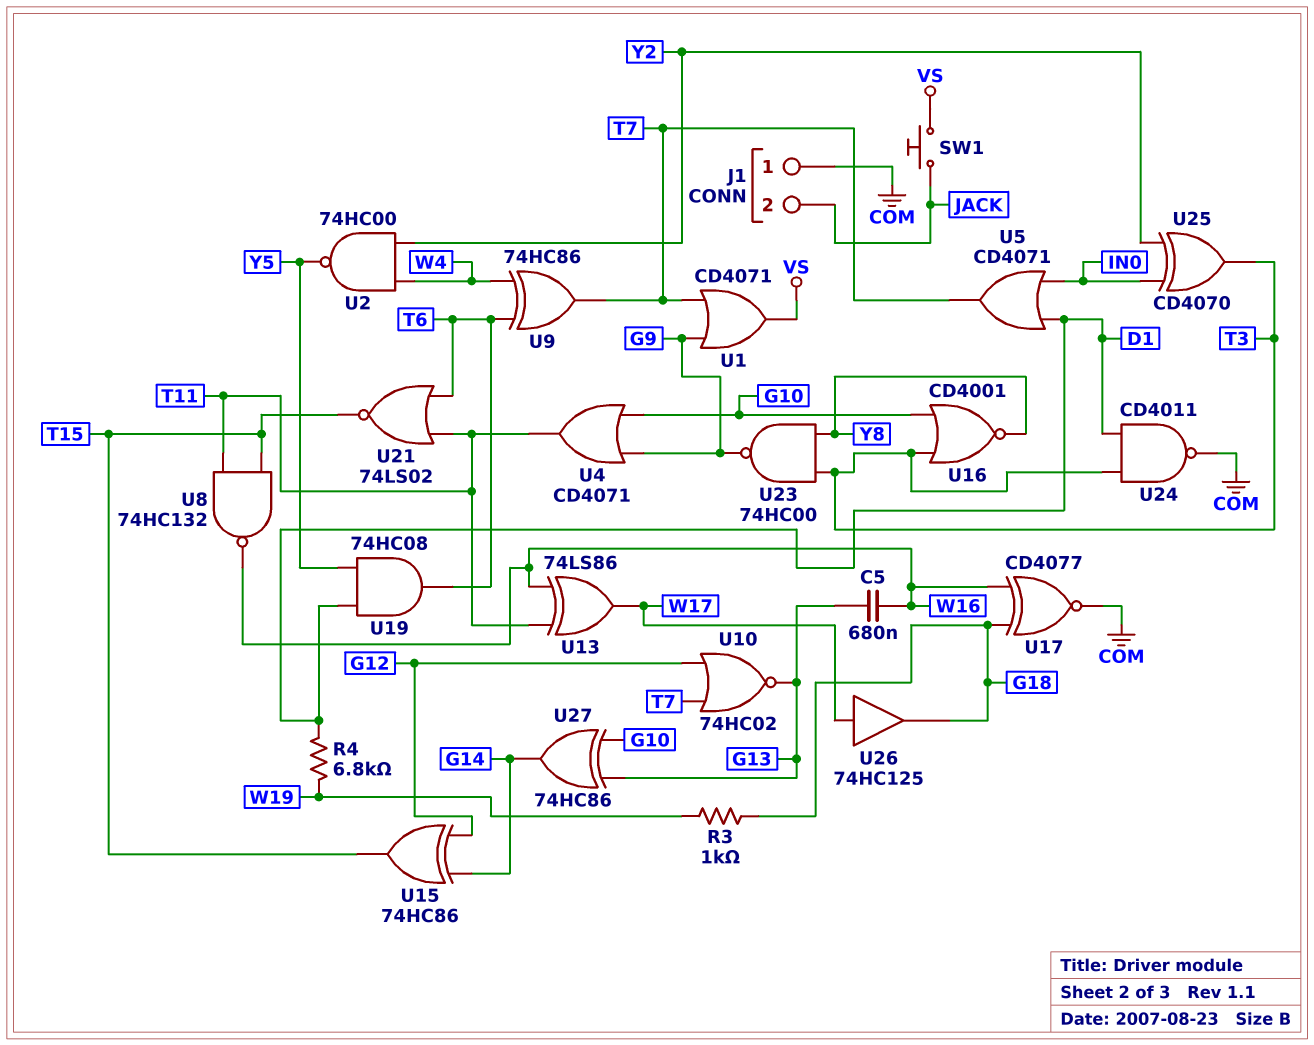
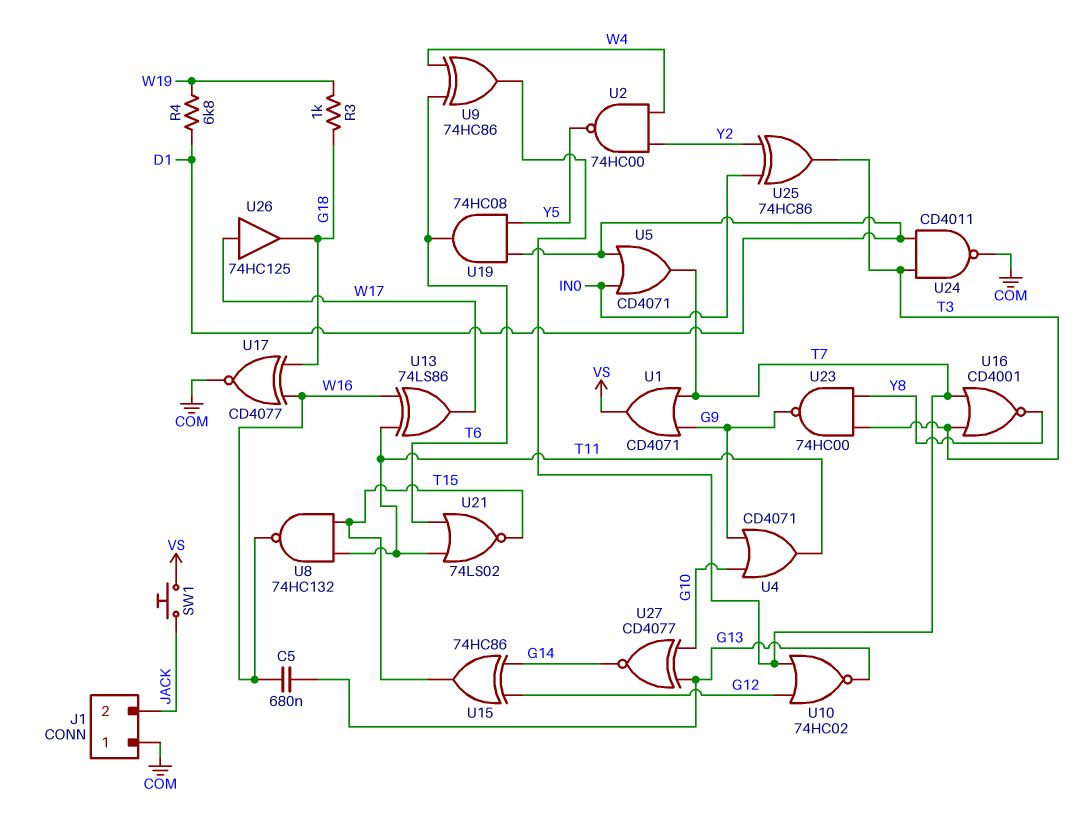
U16: NOR CD4001 (in G10, in T3, out Y8) -> NOR CD4001 (in T3, in T7, out Y8)
U25: XOR CD4070 (in IN0, in Y2, out T3) -> XOR 74HC86 (in IN0, in Y2, out T3)
U27: XOR 74HC86 (in G10, in G13, out G14) -> XNOR CD4077 (in G10, in G13, out G14)

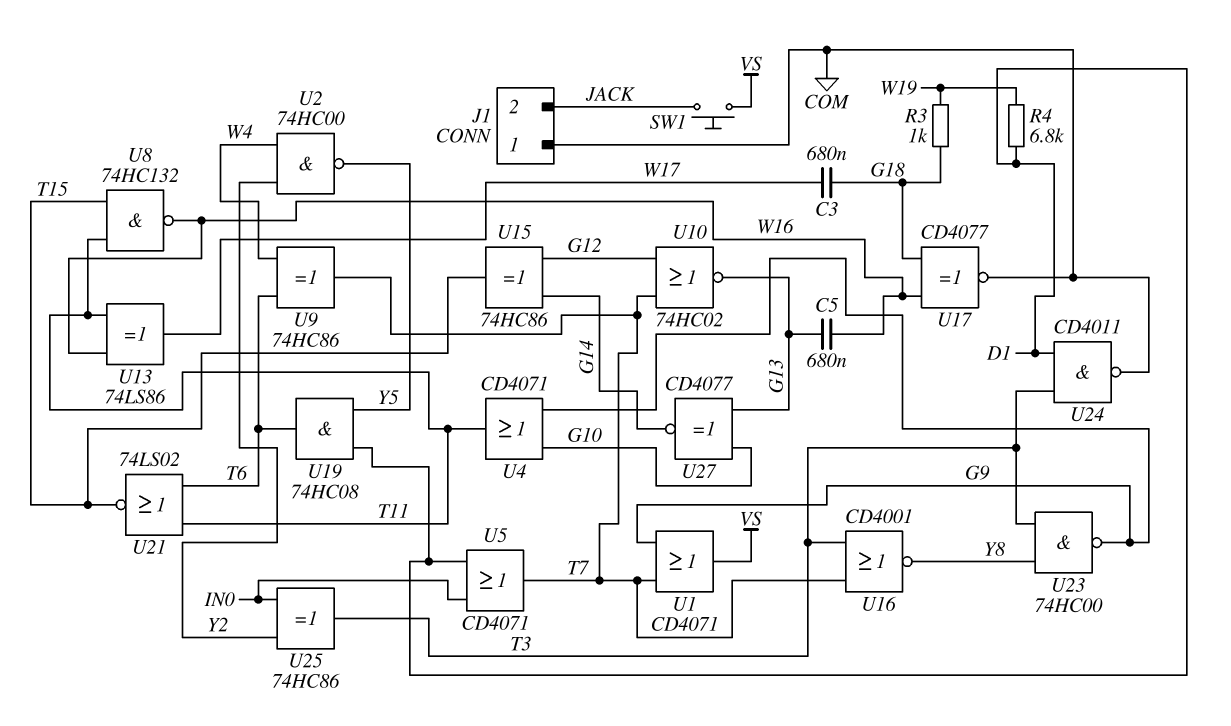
C3: none -> 680nF (G18, W17)
U26: buffer 74HC125 (in W17, out G18) -> none

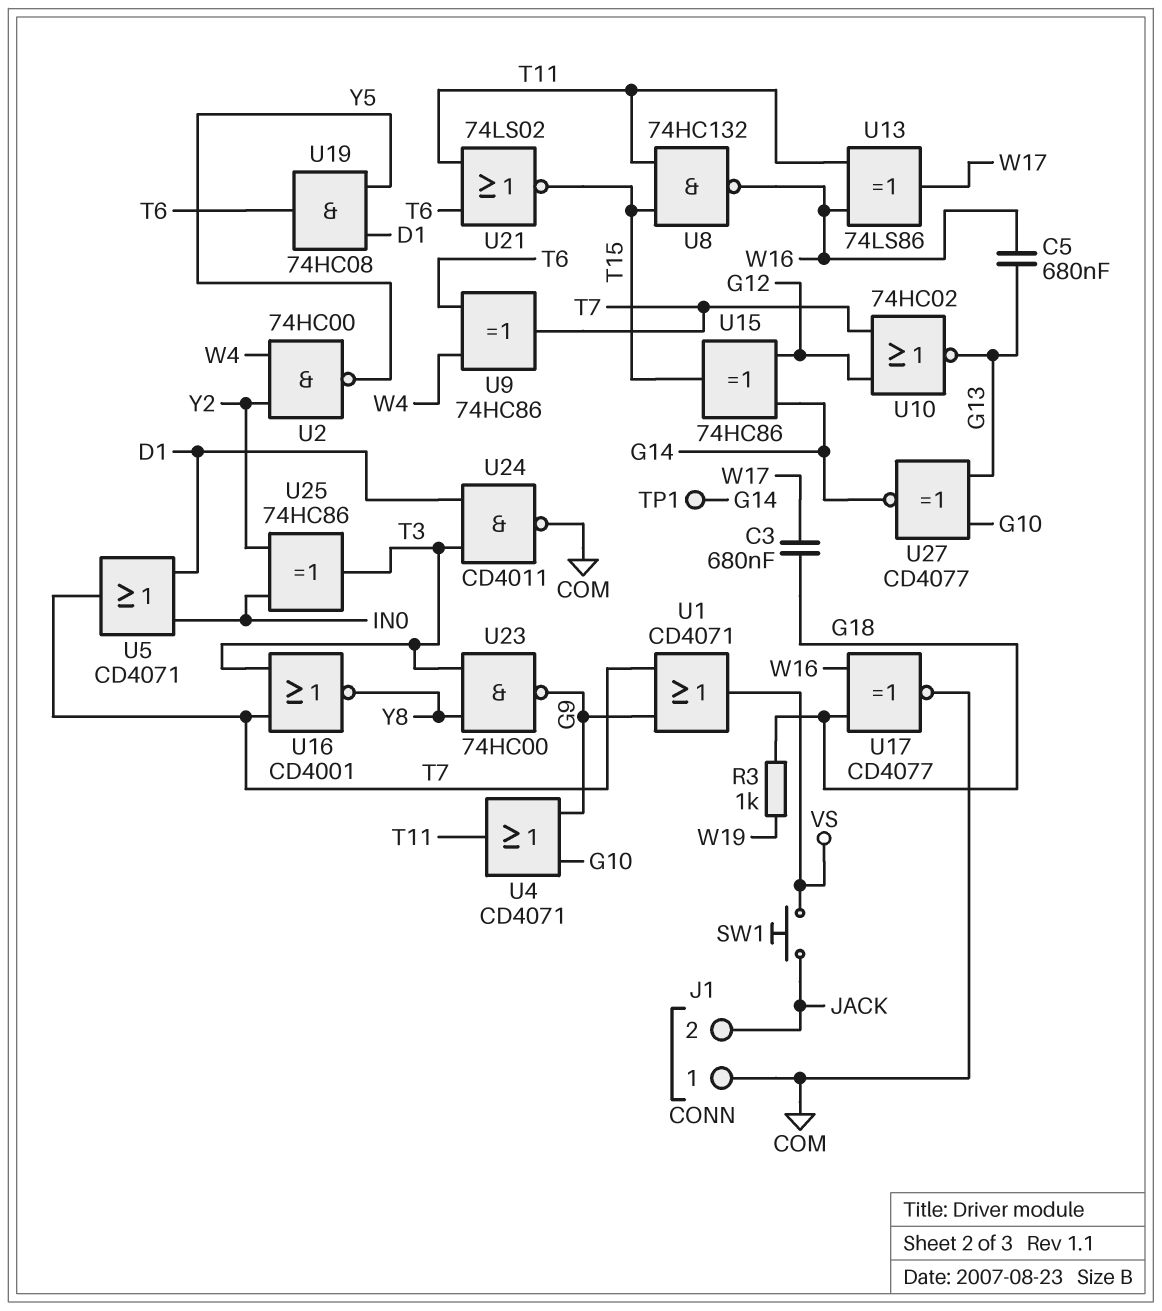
R4: 6.8k (D1, W19) -> none
TP1: none -> test point (G14)

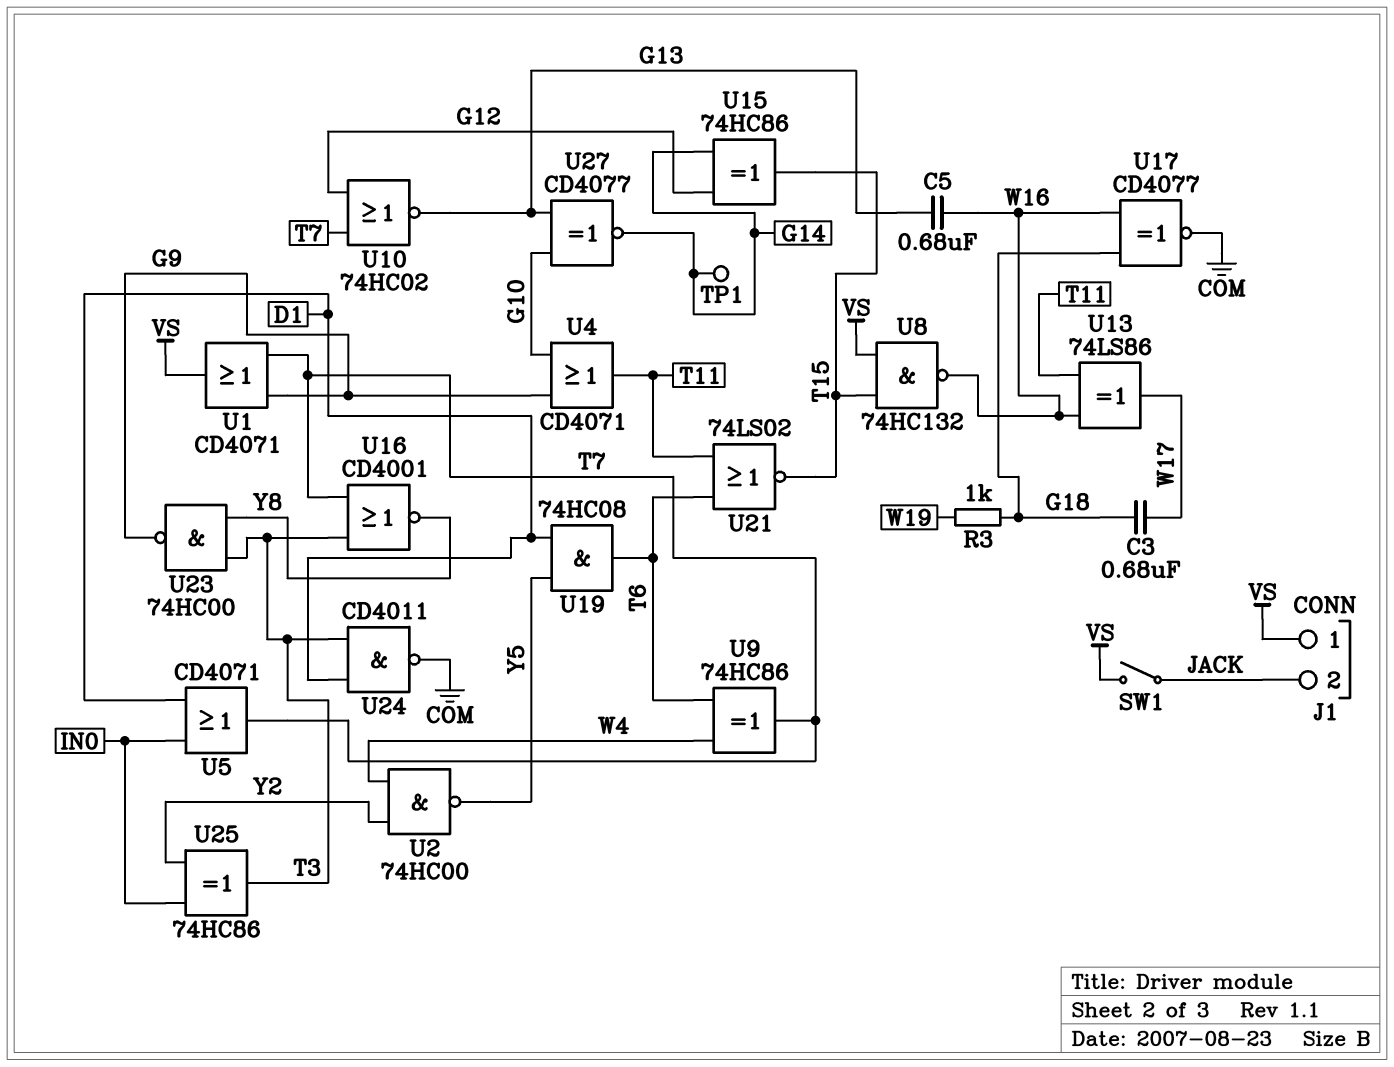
J1 pin 1: COM -> VS
SW1: button (JACK, VS) -> switch (JACK, VS)
U8: NAND 74HC132 (in T11, in T15, out W16) -> NAND 74HC132 (in T15, in VS, out W16)

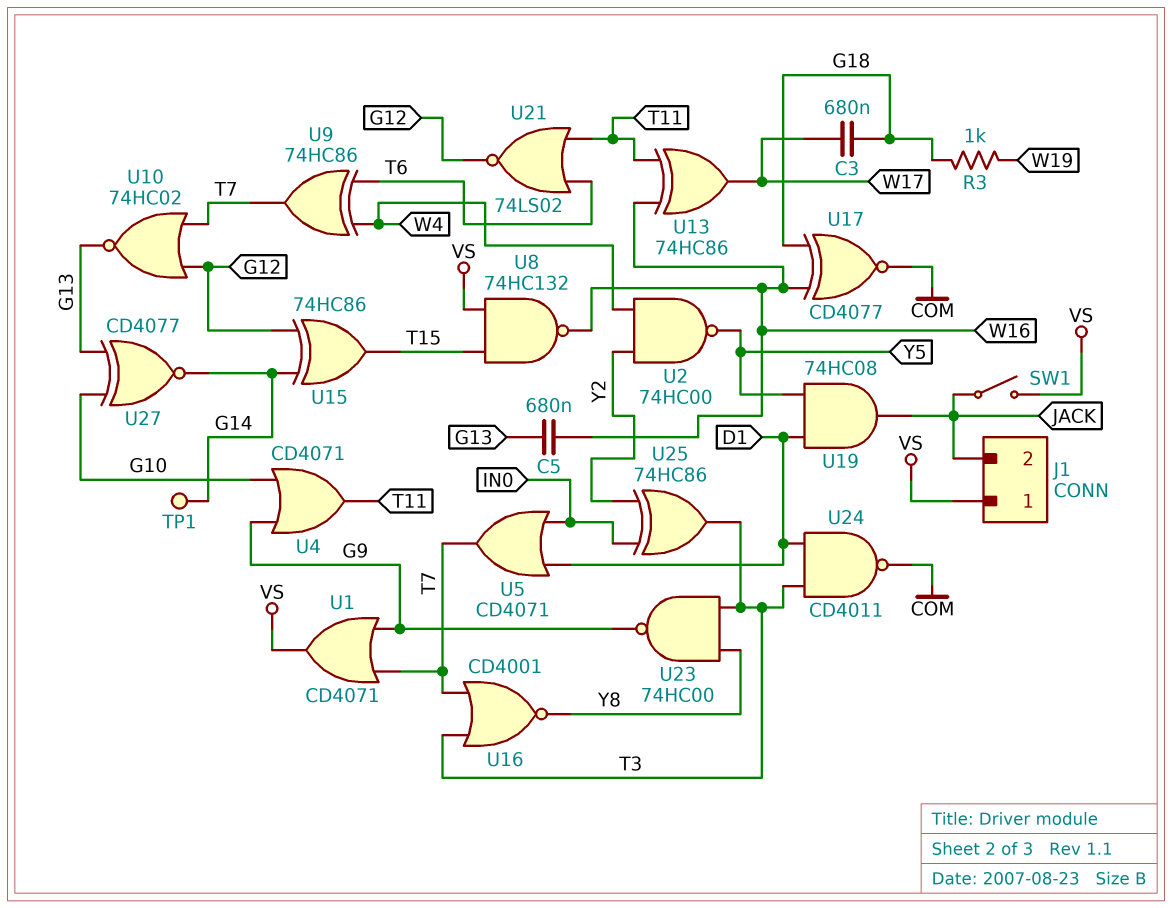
U13: XOR 74LS86 (in T11, in W16, out W17) -> XOR 74HC86 (in T11, in W16, out W17)
U19: AND 74HC08 (in D1, in Y5, out T6) -> AND 74HC08 (in D1, in Y5, out JACK)
U21: NOR 74LS02 (in T6, in T11, out T15) -> NOR 74LS02 (in T6, in T11, out G12)

